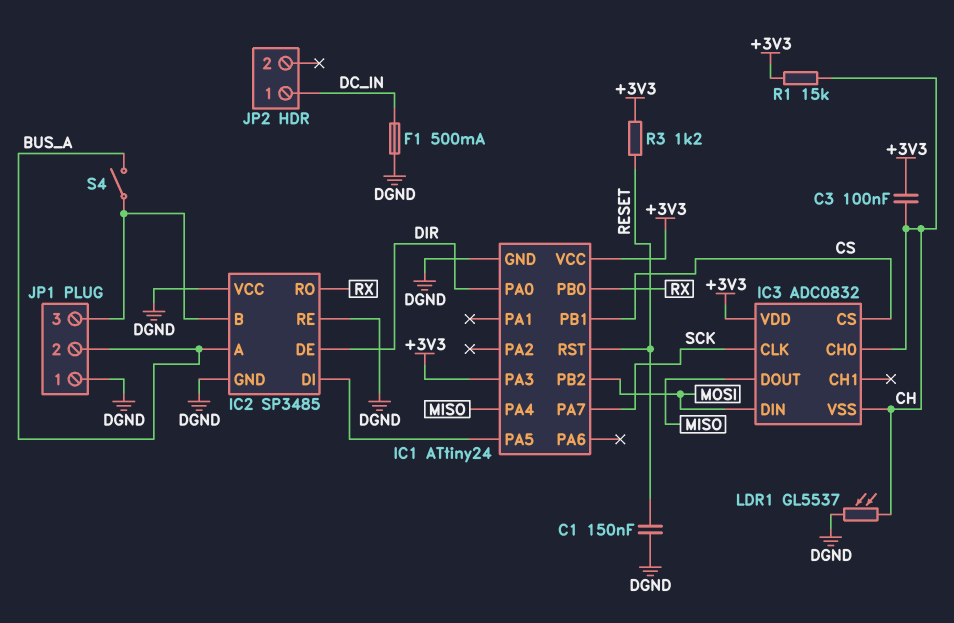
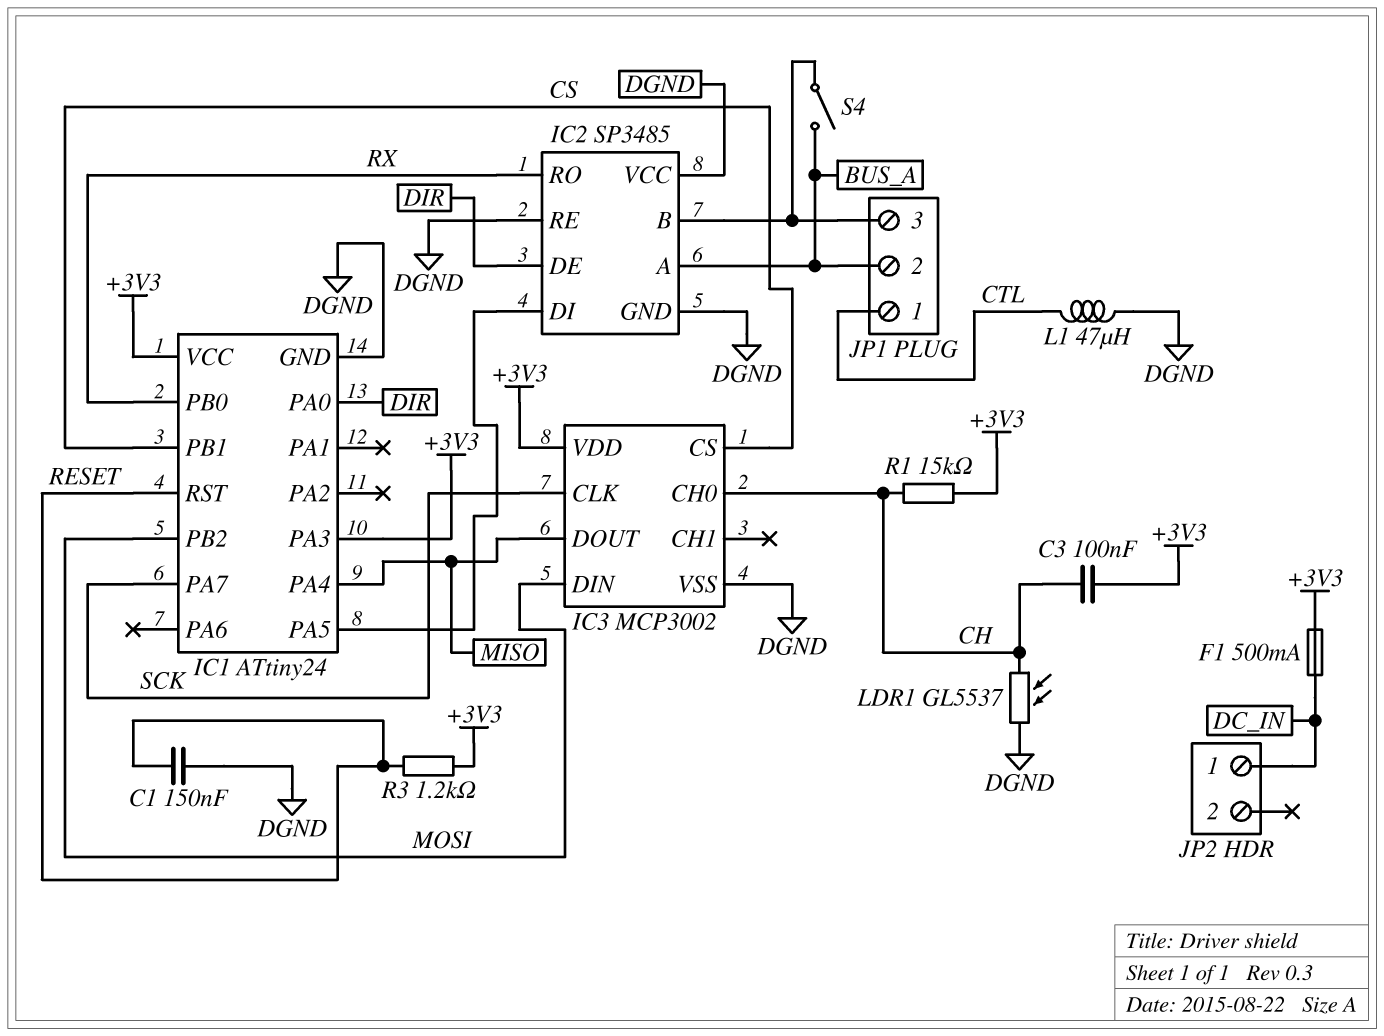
F1: 500mA (DC_IN, DGND) -> 500mA (+3V3, DC_IN)
IC3: ADC0832 -> MCP3002
IC3 pin VSS: CH -> DGND
JP1 pin 1: DGND -> CTL
L1: none -> 47uH (CTL, DGND)

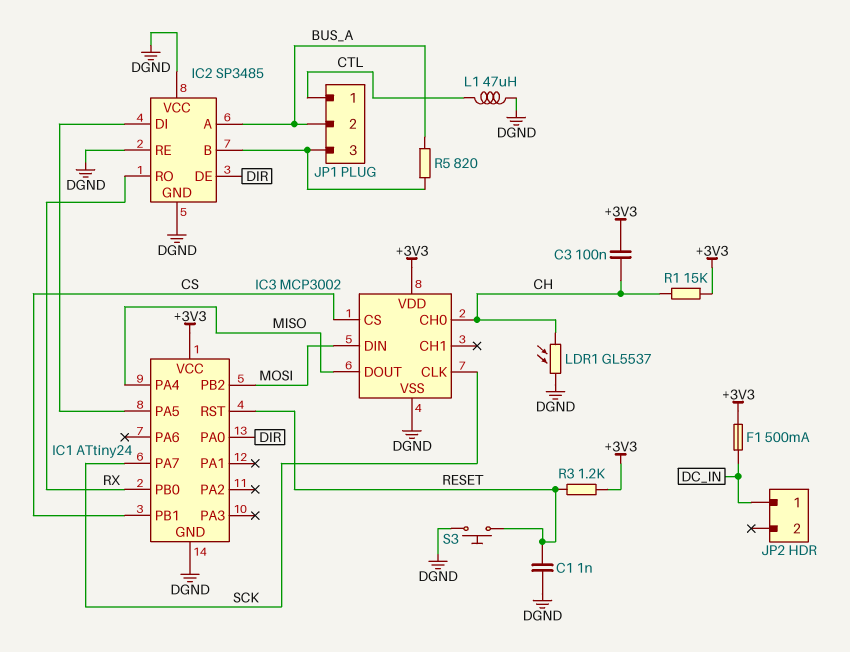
C1: 150nF (DGND, RESET) -> 1nF (DGND, RESET)
IC1 pin PA3: +3V3 -> none
R5: none -> 820 (BUS_A, IC2/B)
S3: none -> button (DGND, RESET)
S4: switch (BUS_A, IC2/B) -> none

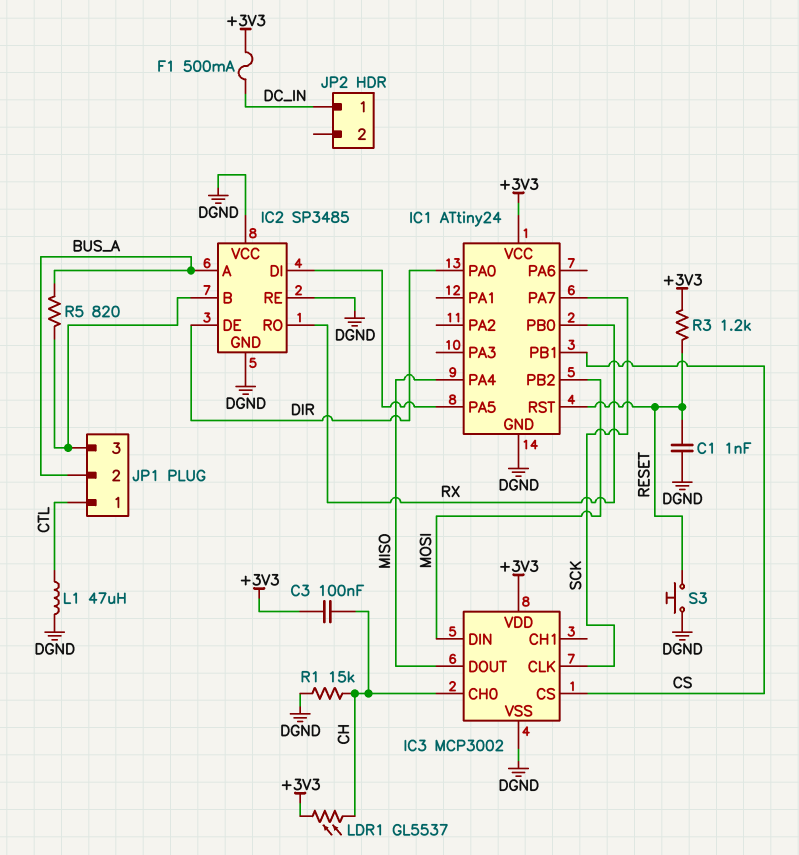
LDR1: GL5537 (CH, DGND) -> GL5537 (+3V3, CH)
R1: 15k (+3V3, CH) -> 15k (CH, DGND)

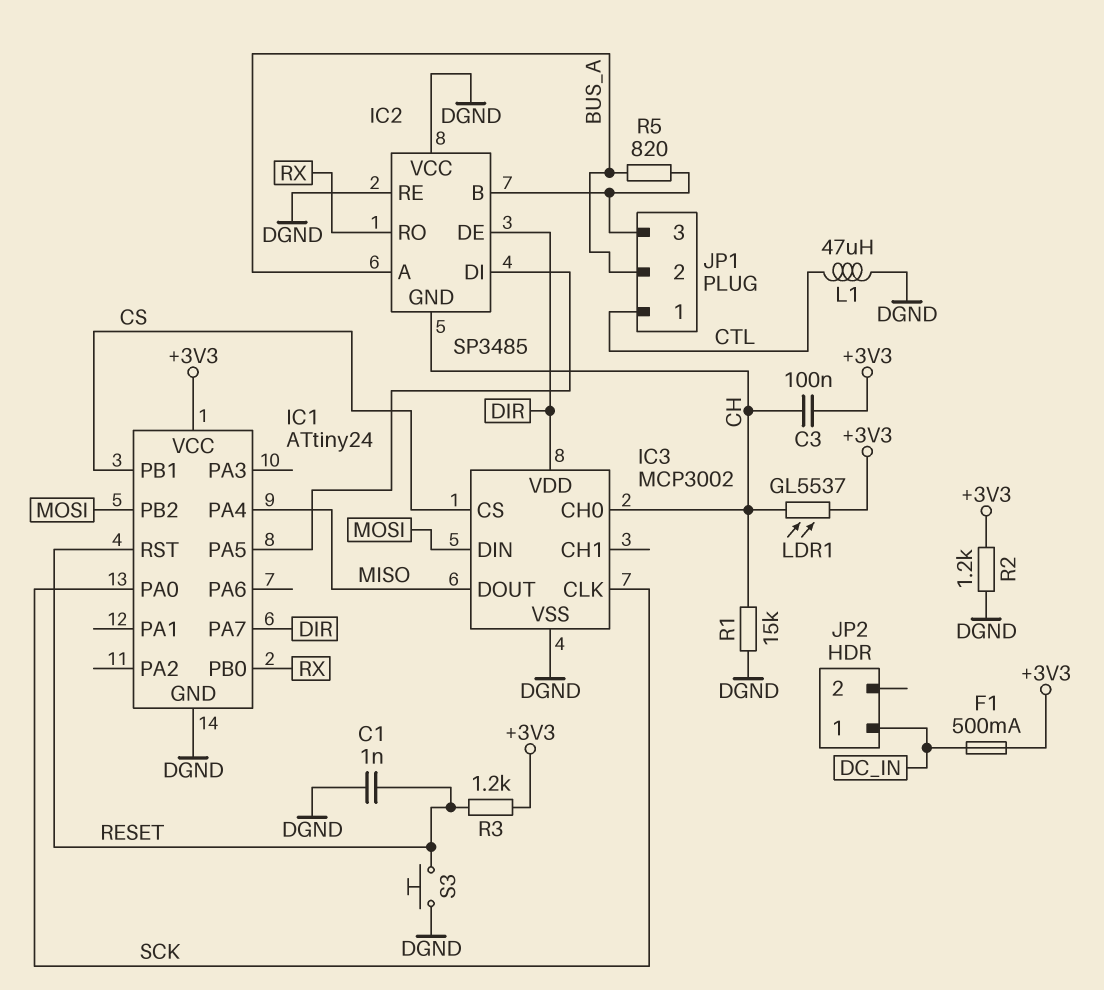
IC1 pin PA0: DIR -> SCK
IC1 pin PA7: SCK -> DIR
IC2 pin GND: DGND -> CH
IC3 pin VDD: +3V3 -> DIR
R2: none -> 1.2k (+3V3, DGND)

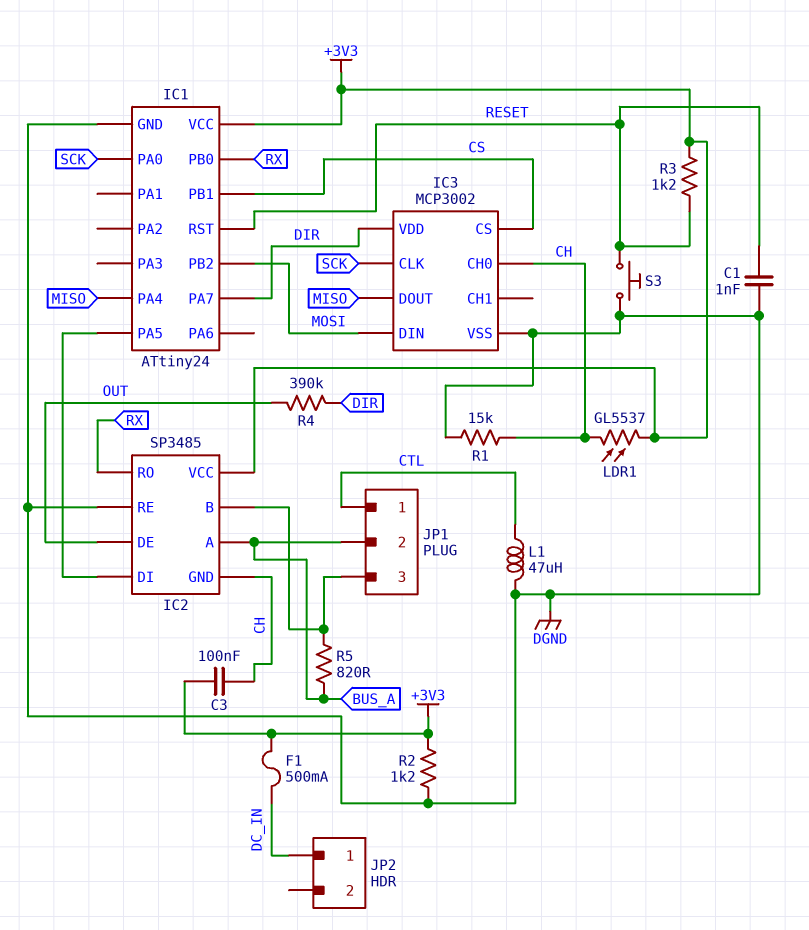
IC2 pin DE: DIR -> OUT
IC2 pin VCC: DGND -> +3V3
R4: none -> 390k (DIR, OUT)

